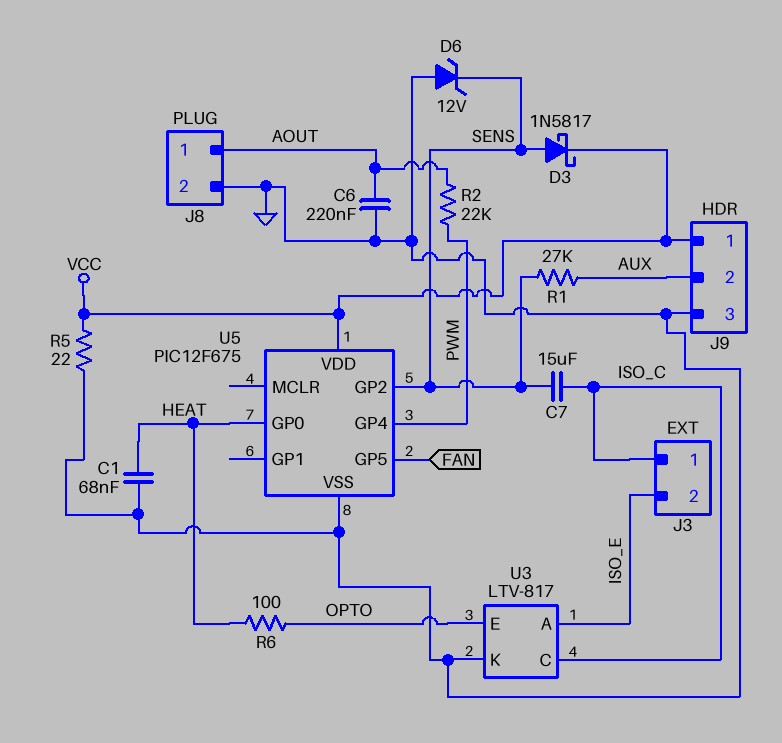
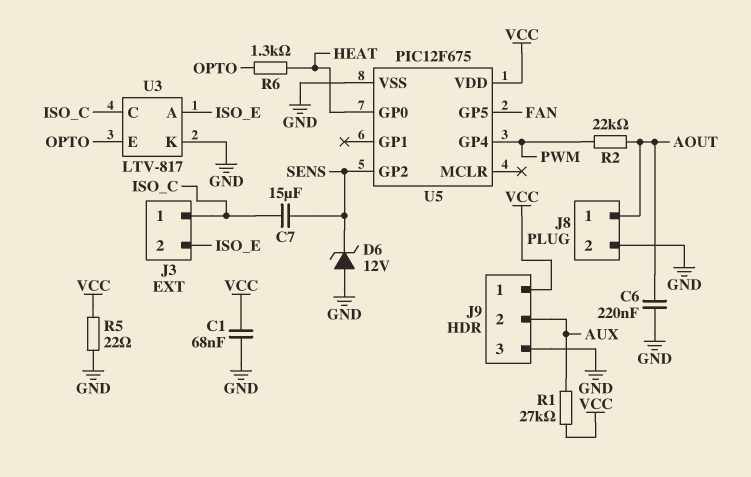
C1: 68nF (GND, HEAT) -> 68nF (GND, VCC)
D3: schottky 1N5817 (A SENS, K VCC) -> none
R1: 27k (AUX, SENS) -> 27k (AUX, VCC)
R6: 100 (HEAT, OPTO) -> 1.3k (HEAT, OPTO)

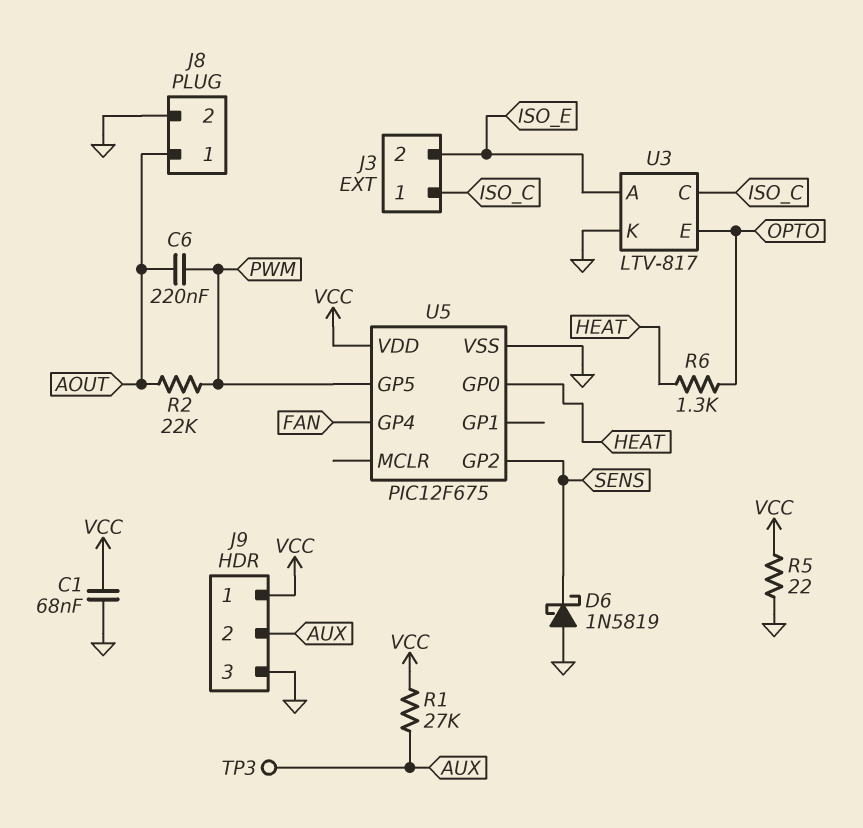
C6: 220nF (AOUT, GND) -> 220nF (AOUT, PWM)
C7: 15uF (ISO_C, SENS) -> none
D6: zener 12V (A GND, K SENS) -> schottky 1N5819 (A GND, K SENS)
TP3: none -> test point (AUX)
U5 pin GP4: PWM -> FAN
U5 pin GP5: FAN -> PWM

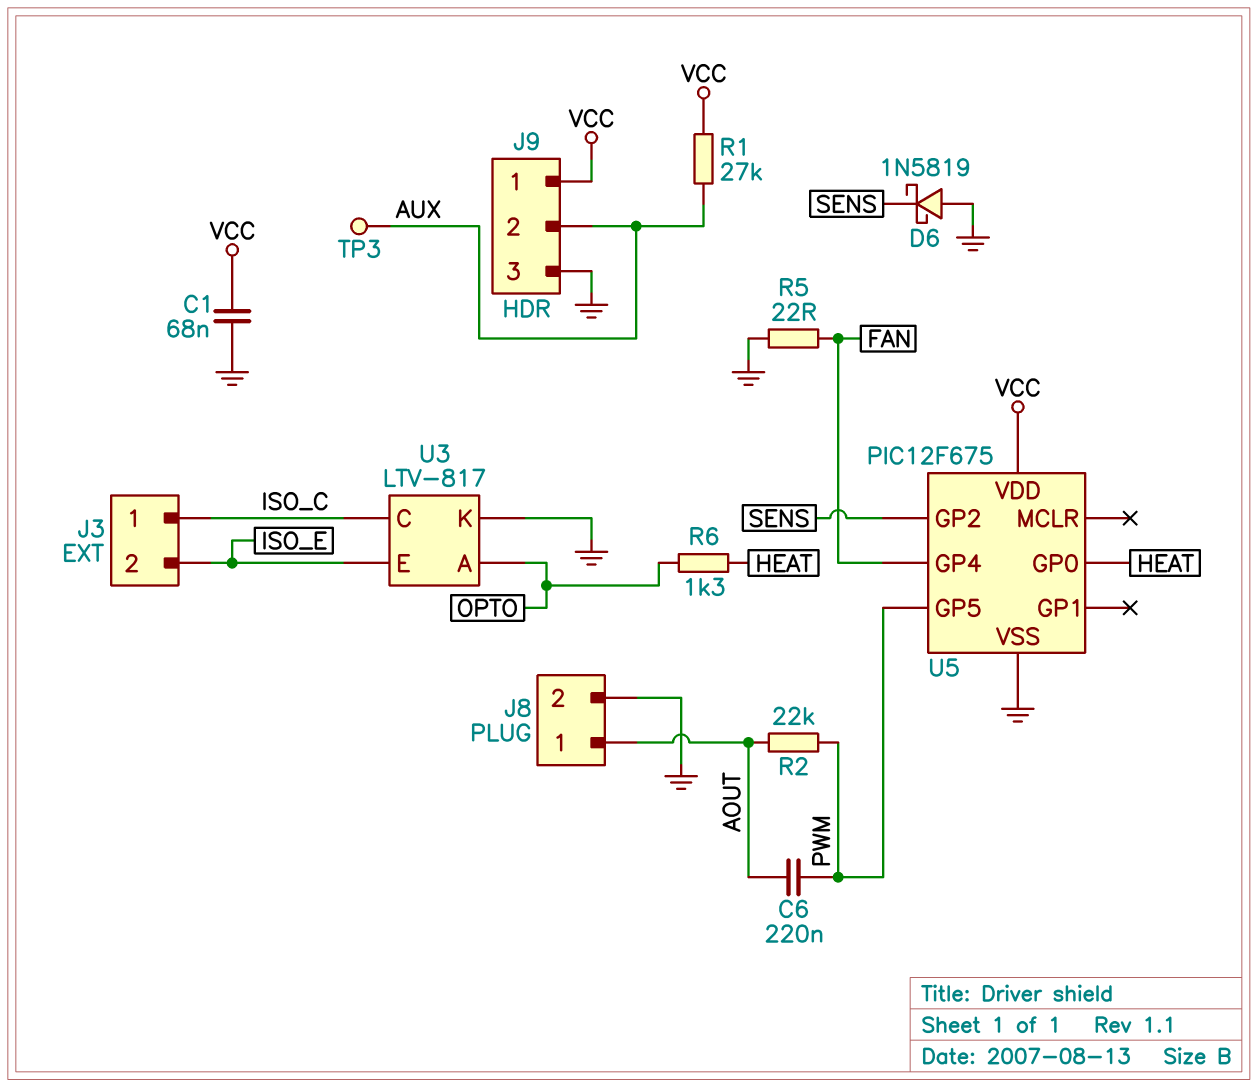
R5: 22 (GND, VCC) -> 22 (FAN, GND)
U3 pin A: ISO_E -> OPTO
U3 pin E: OPTO -> ISO_E

